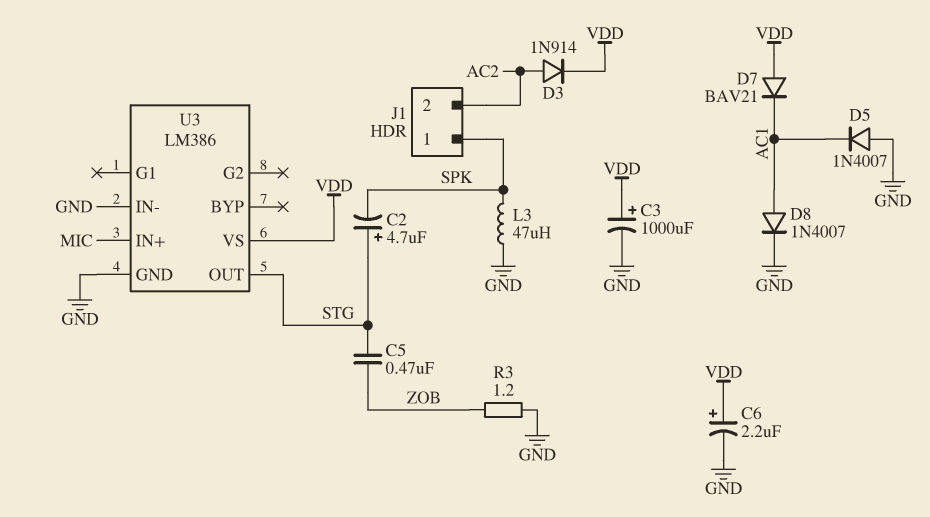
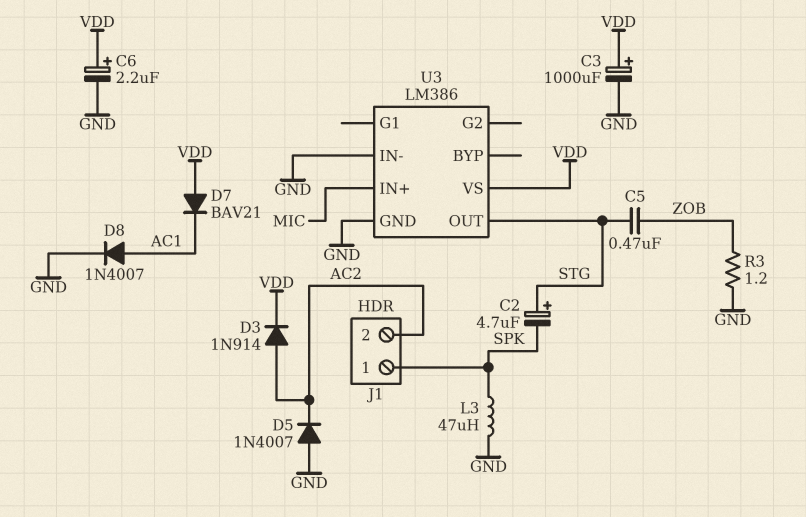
D5: diode 1N4007 (A GND, K AC1) -> diode 1N4007 (A GND, K AC2)

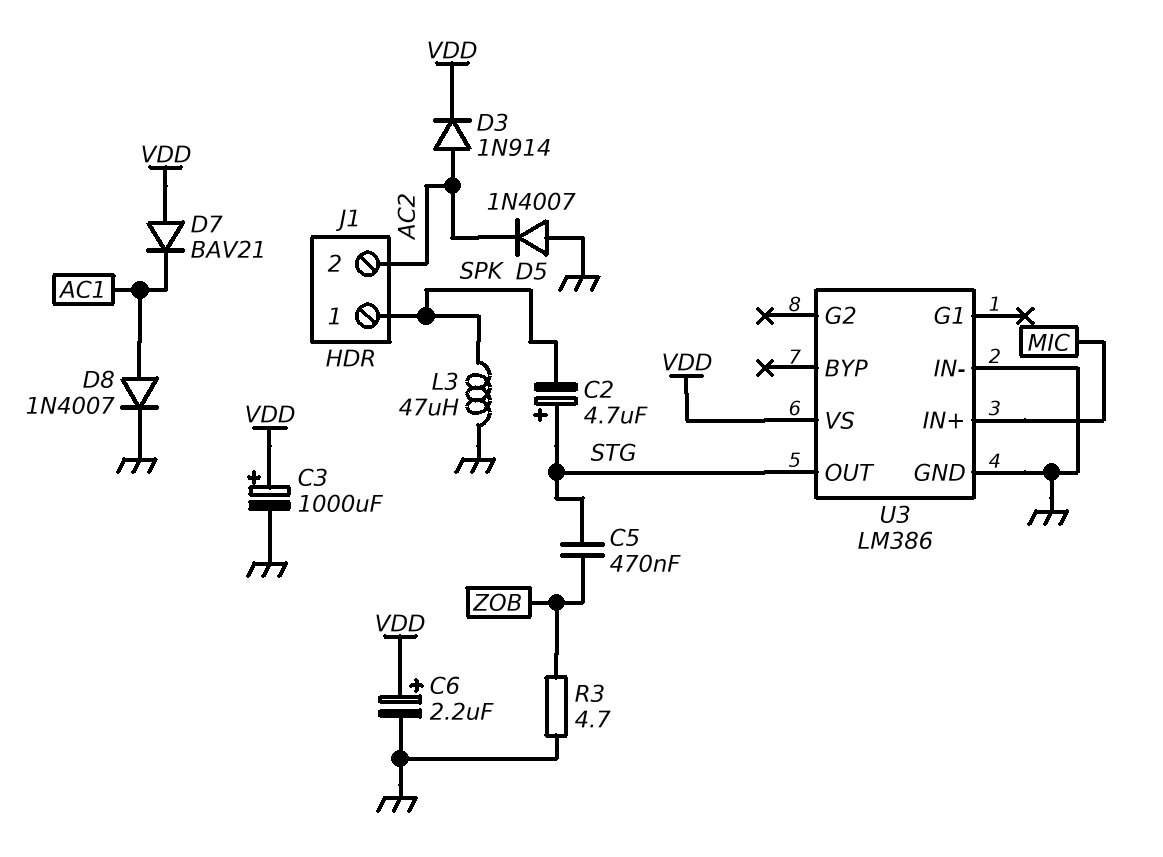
R3: 1.2 (GND, ZOB) -> 4.7 (GND, ZOB)

